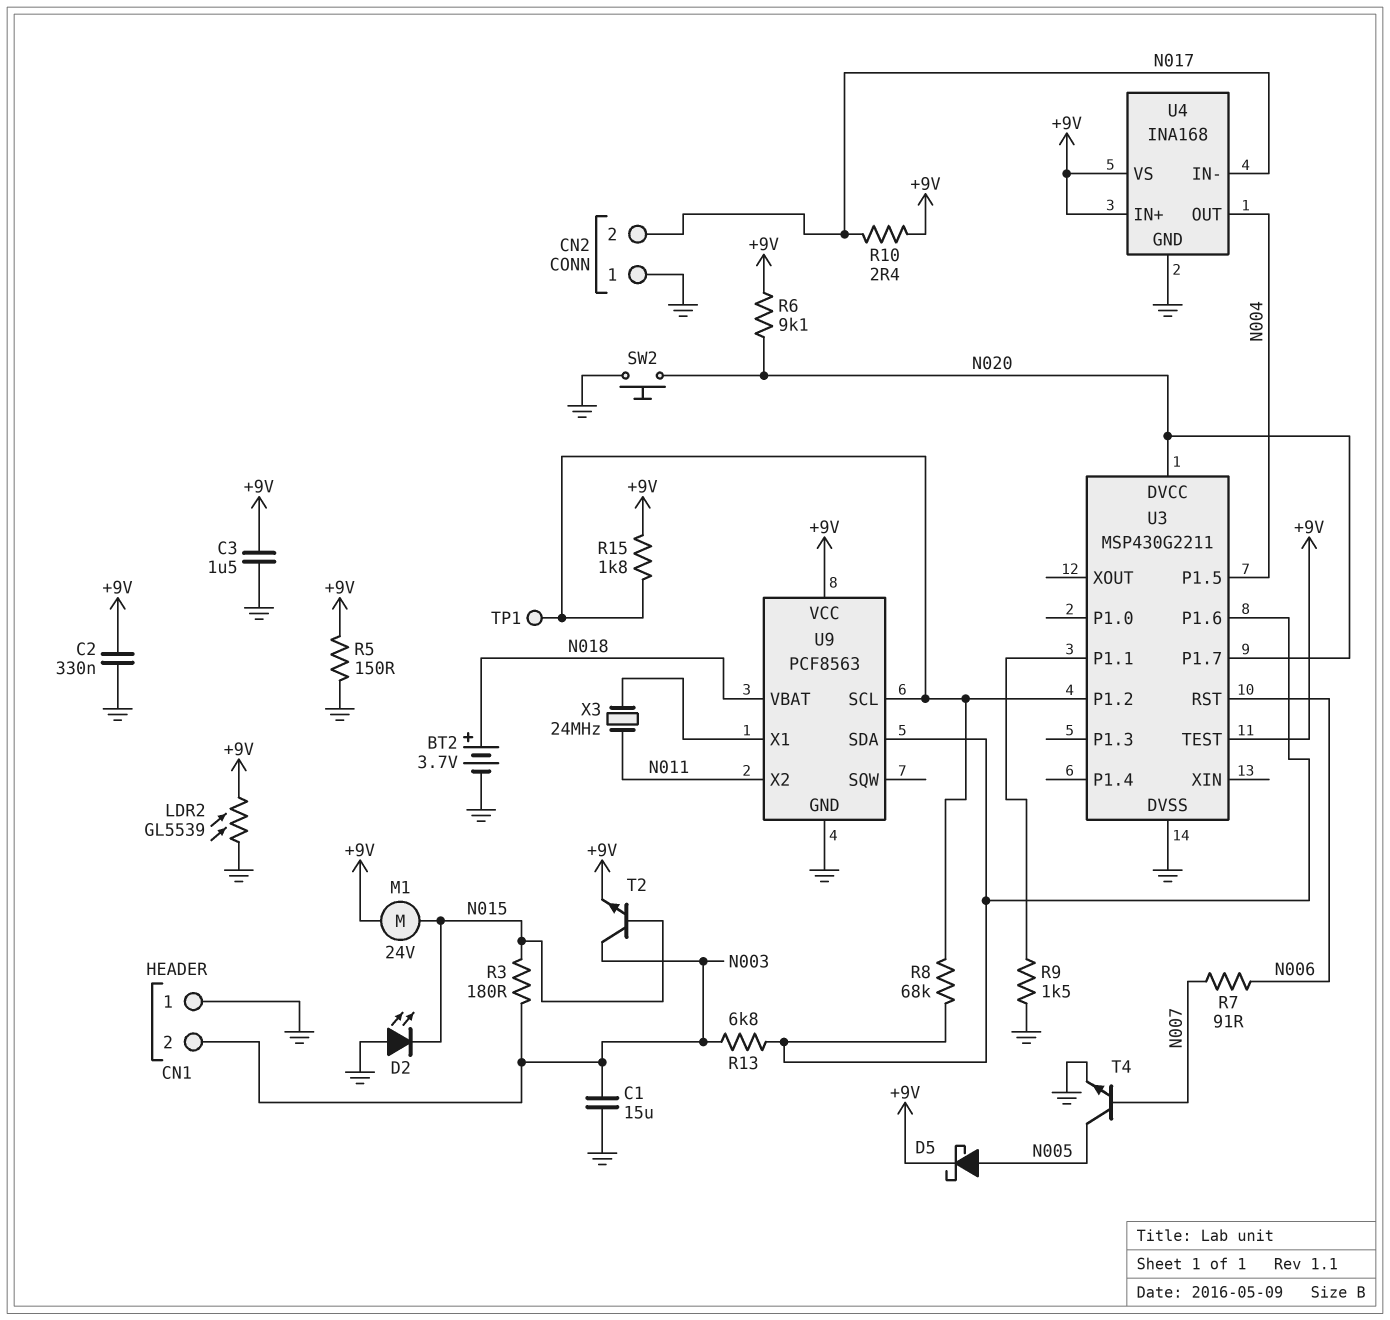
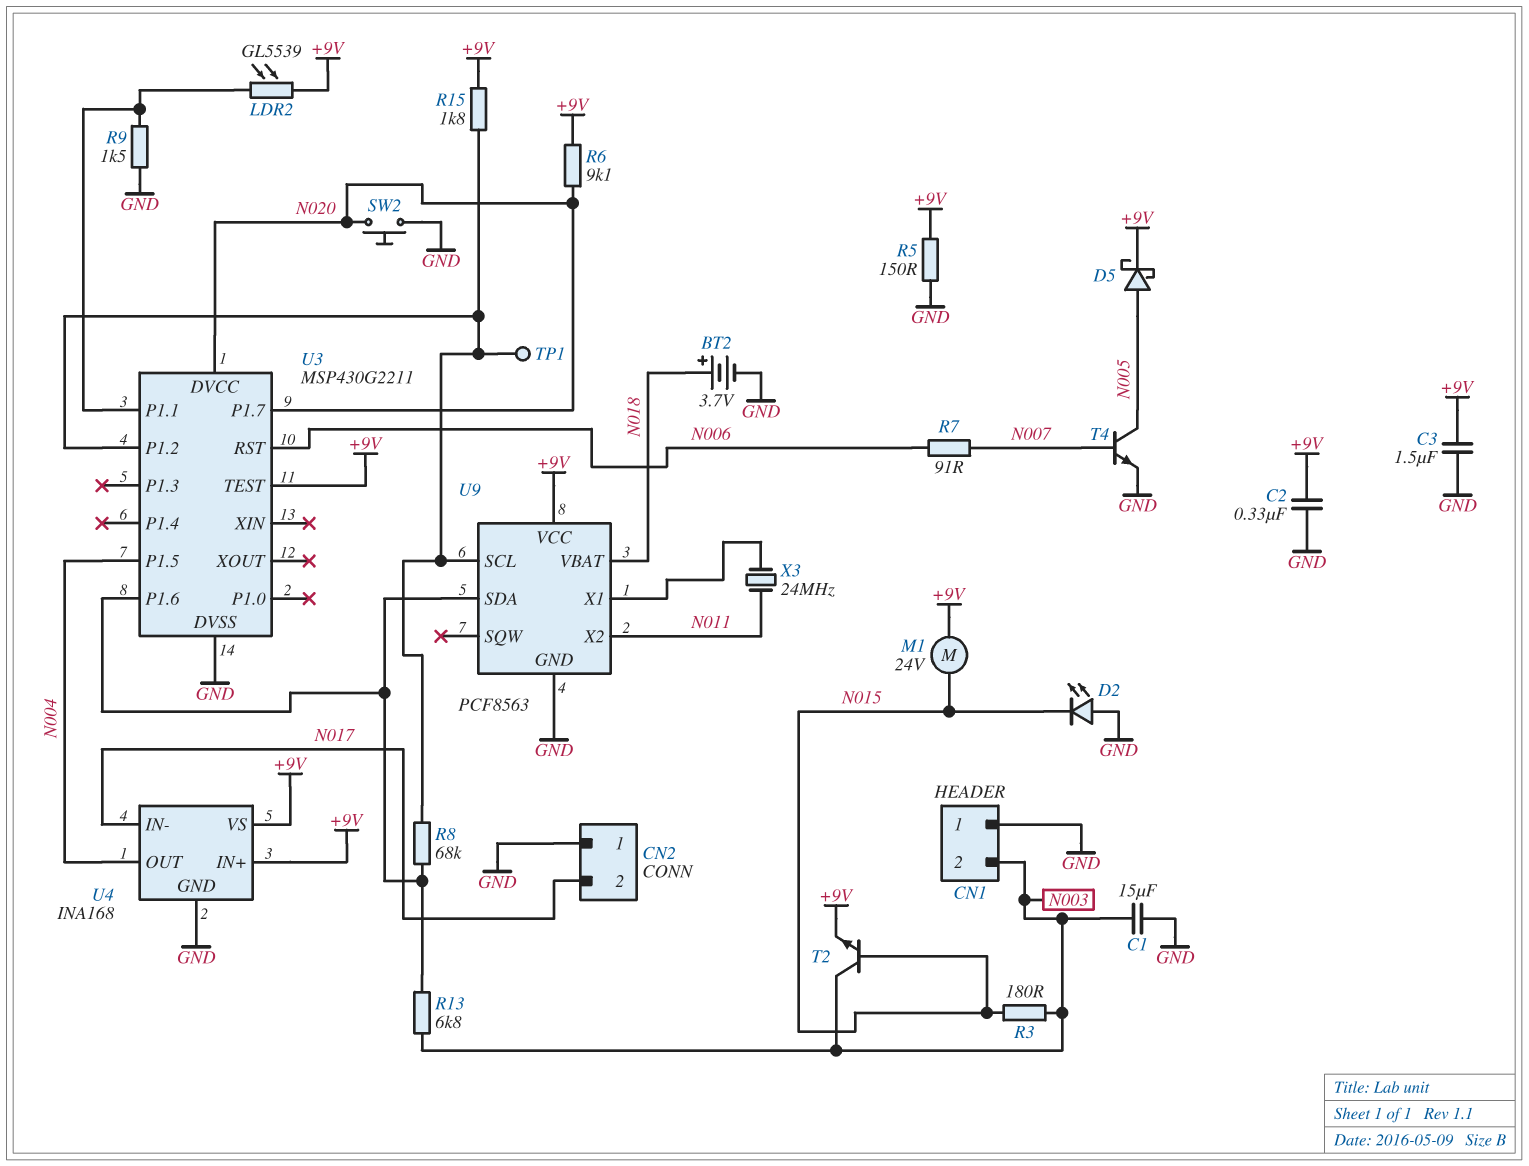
LDR2: GL5539 (+9V, GND) -> GL5539 (+9V, U3/P1.1)
R10: 2.4 (+9V, N017) -> none

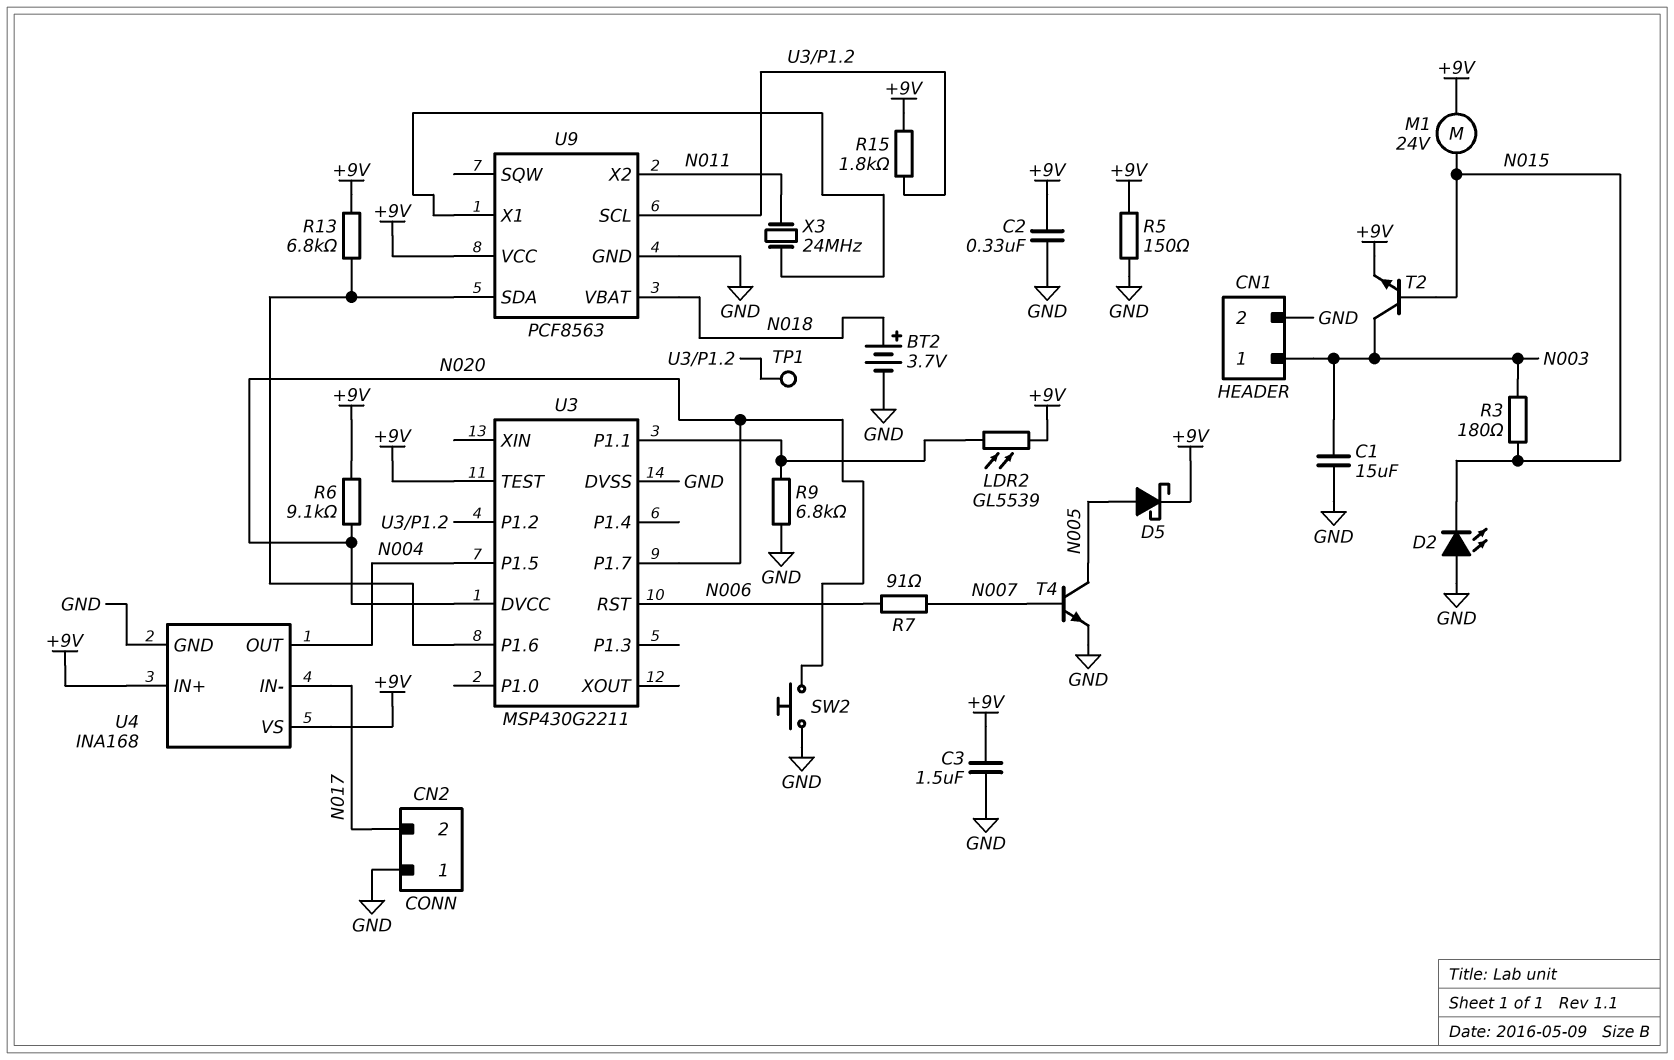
CN1 pin 1: GND -> N003
CN1 pin 2: N003 -> GND
R8: 68k (U3/P1.2, U3/P1.6) -> none
R9: 1.5k (GND, U3/P1.1) -> 6.8k (GND, U3/P1.1)
R13: 6.8k (N003, U3/P1.6) -> 6.8k (+9V, U3/P1.6)

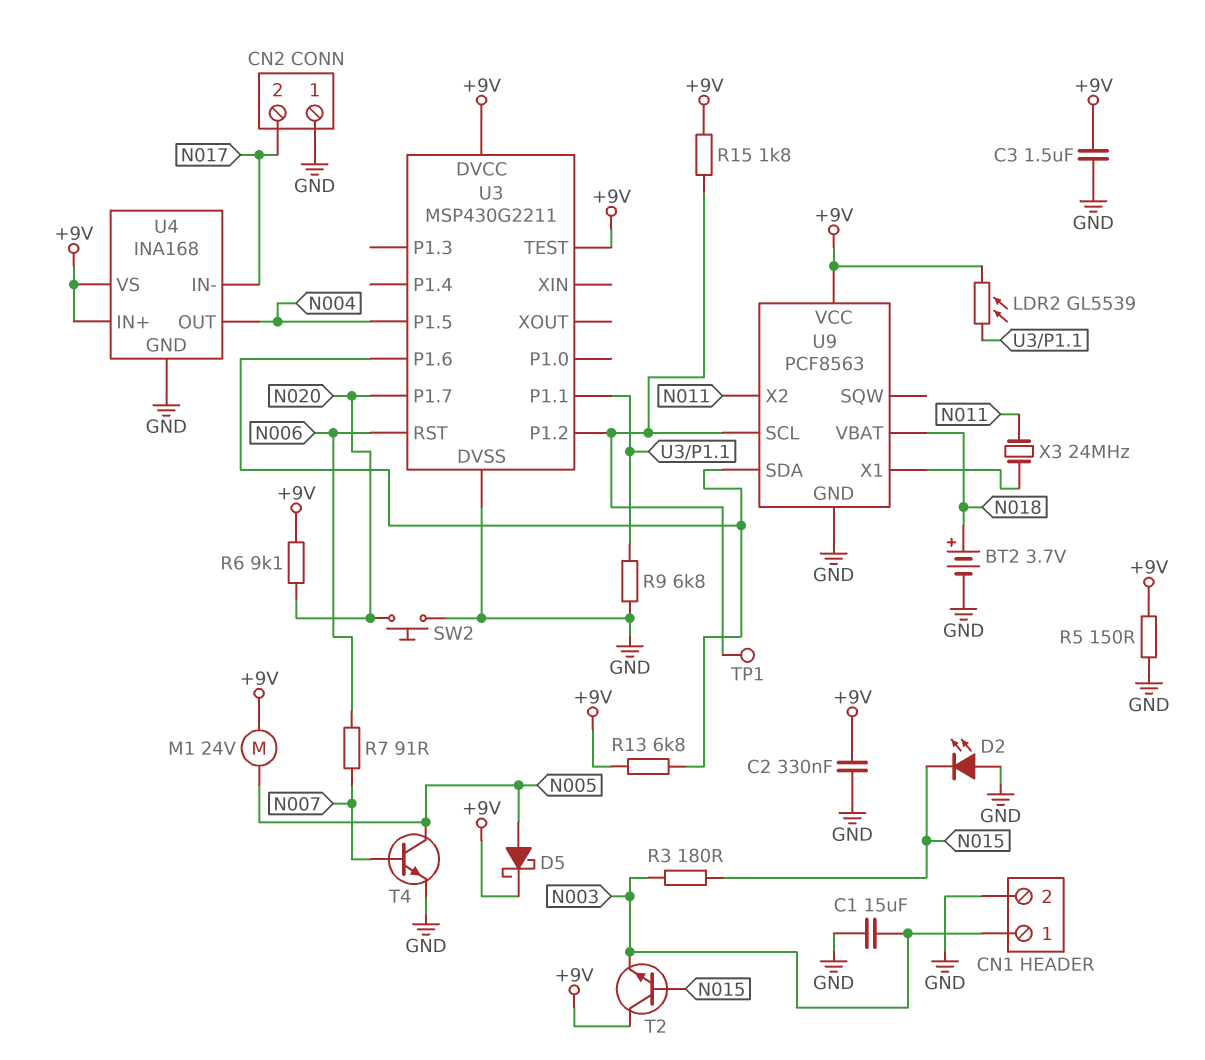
M1: motor 24V (+9V, N015) -> motor 24V (+9V, N005)
T2: NPN (B N015, C N003, E +9V) -> NPN (B N015, C +9V, E N003)
U3 pin DVCC: N020 -> +9V

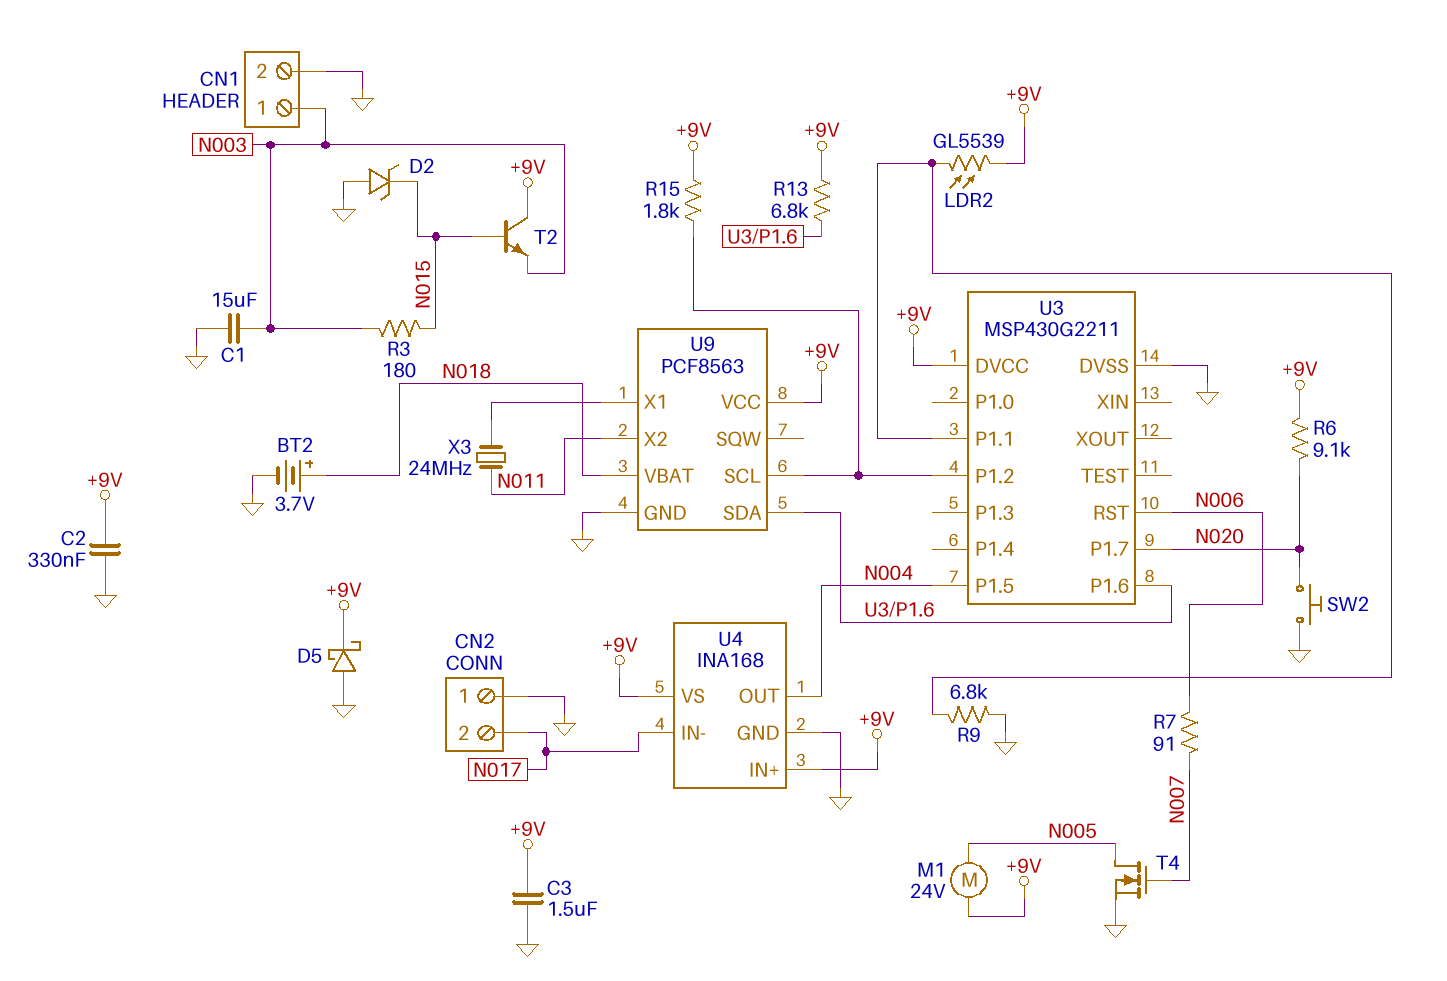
D2: LED (A GND, K N015) -> zener (A GND, K N015)
D5: schottky (A N005, K +9V) -> schottky (A GND, K +9V)
R5: 150 (+9V, GND) -> none
T4: NPN (B N007, C N005, E GND) -> NMOS (G N007, D N005, S GND)
TP1: test point (U3/P1.2) -> none
U3 pin TEST: +9V -> none

